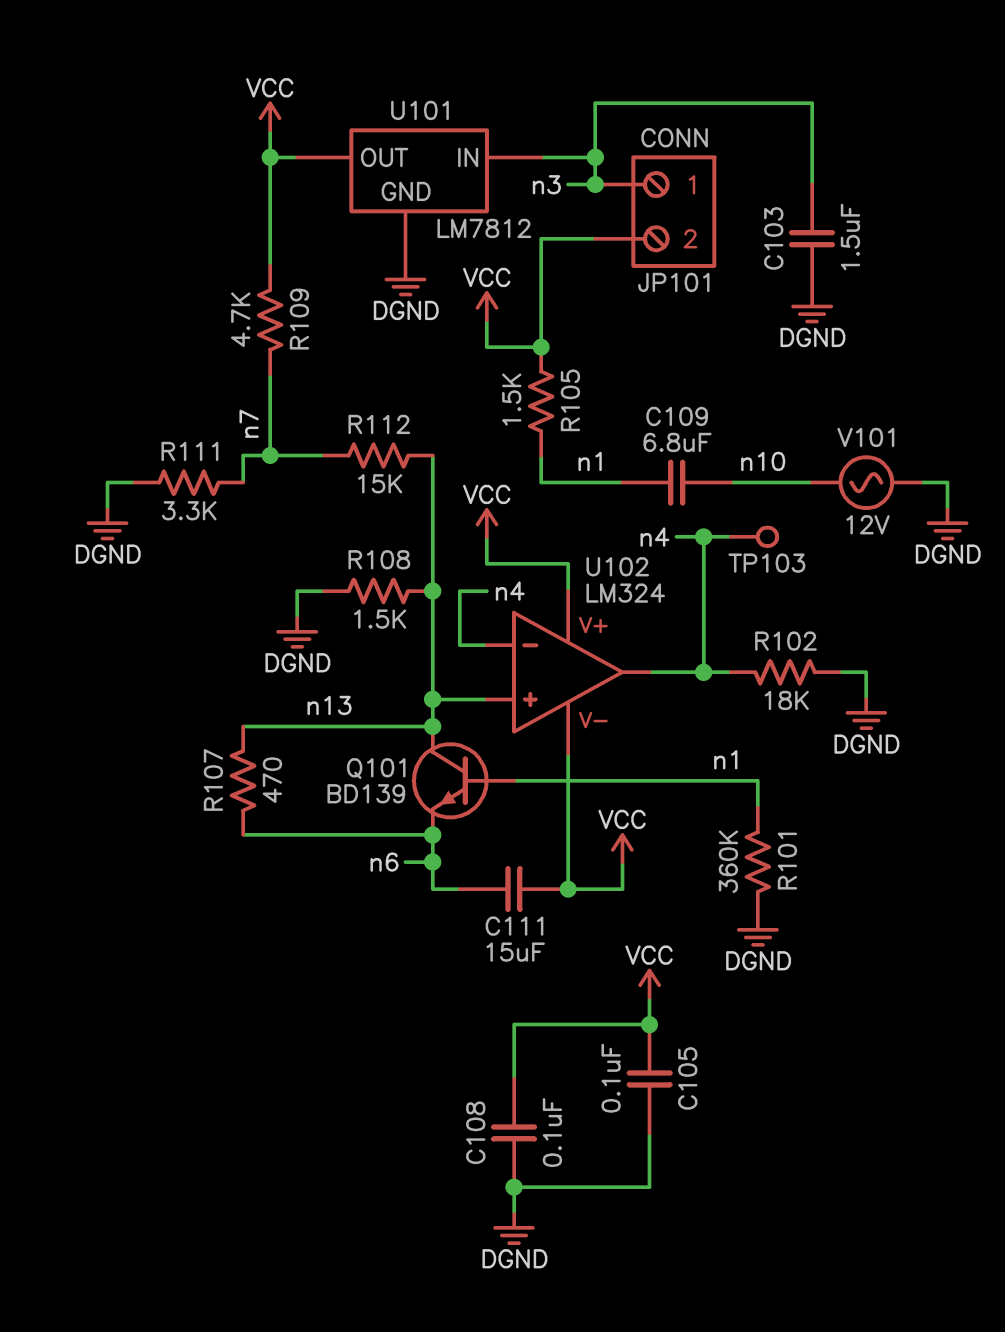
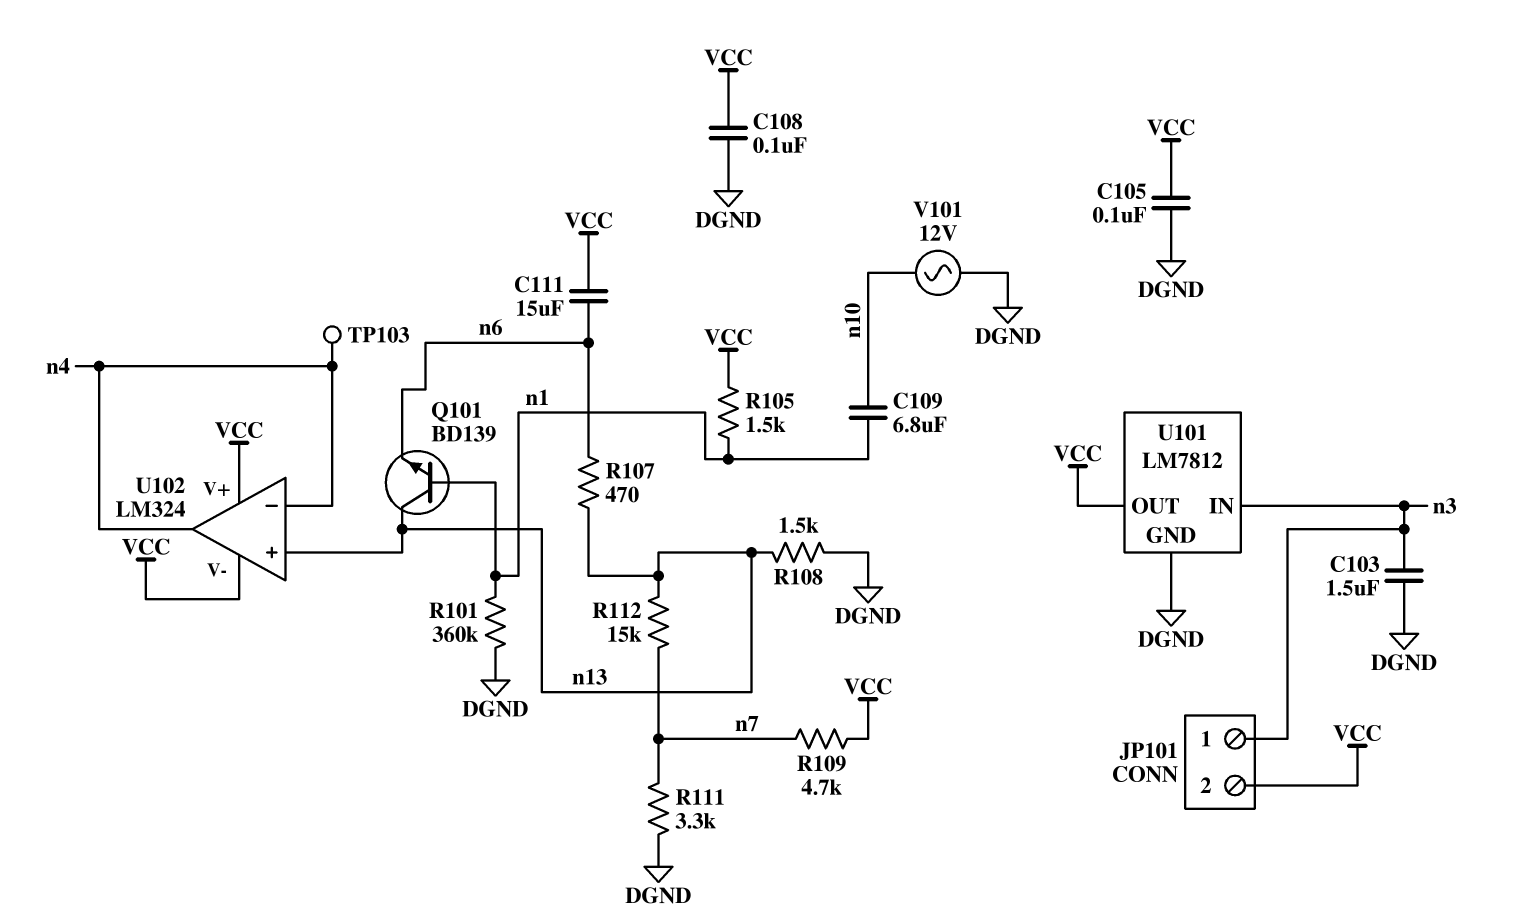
R102: 18k (DGND, n4) -> none

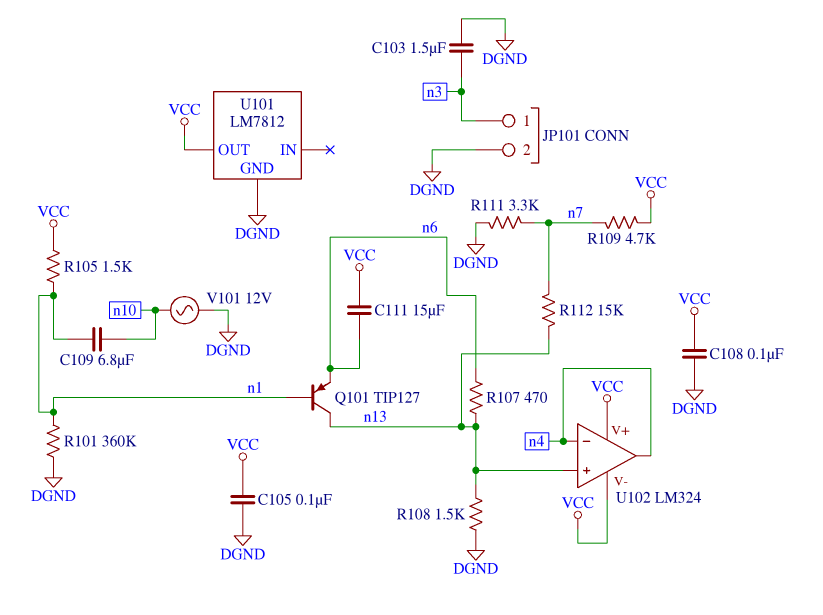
JP101 pin 2: VCC -> DGND
Q101: NPN BD139 (B n1, C n13, E n6) -> PNP TIP127 (B n1, C n13, E n6)
TP103: test point (n4) -> none
U101 pin IN: n3 -> none

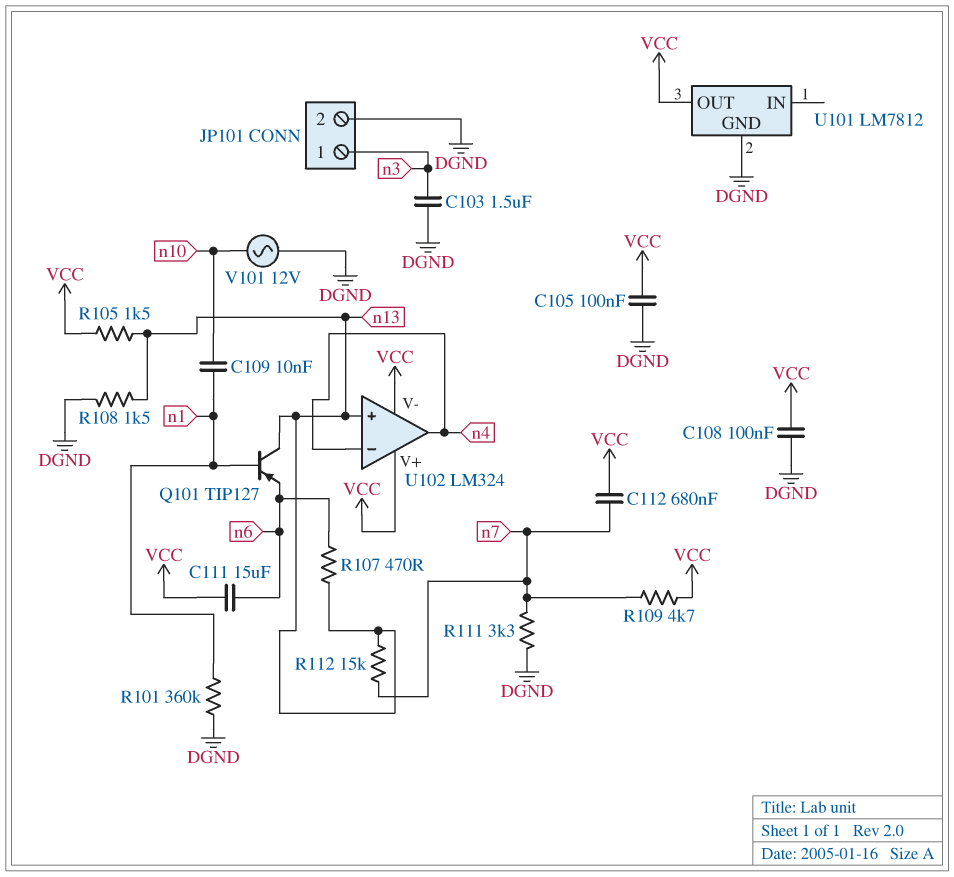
C109: 6.8uF (n1, n10) -> 10nF (n1, n10)
C112: none -> 680nF (VCC, n7)
R105: 1.5k (VCC, n1) -> 1.5k (VCC, n13)

